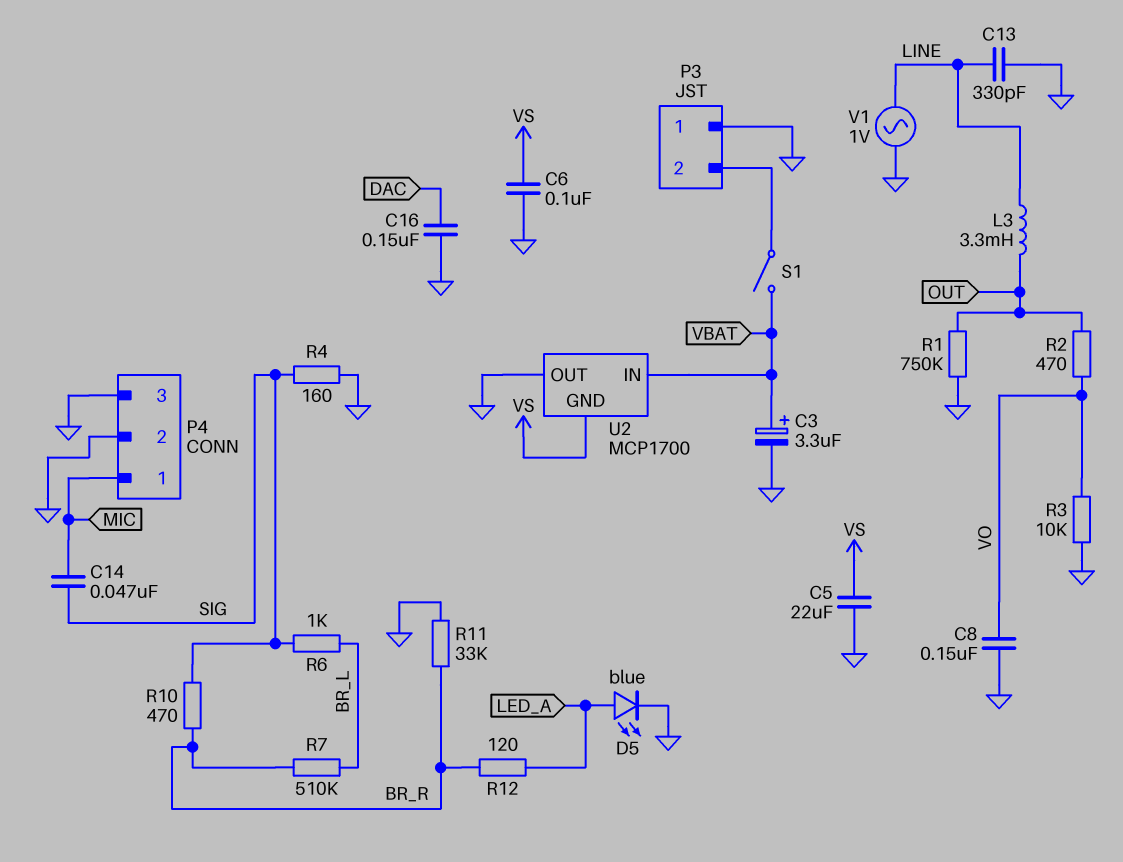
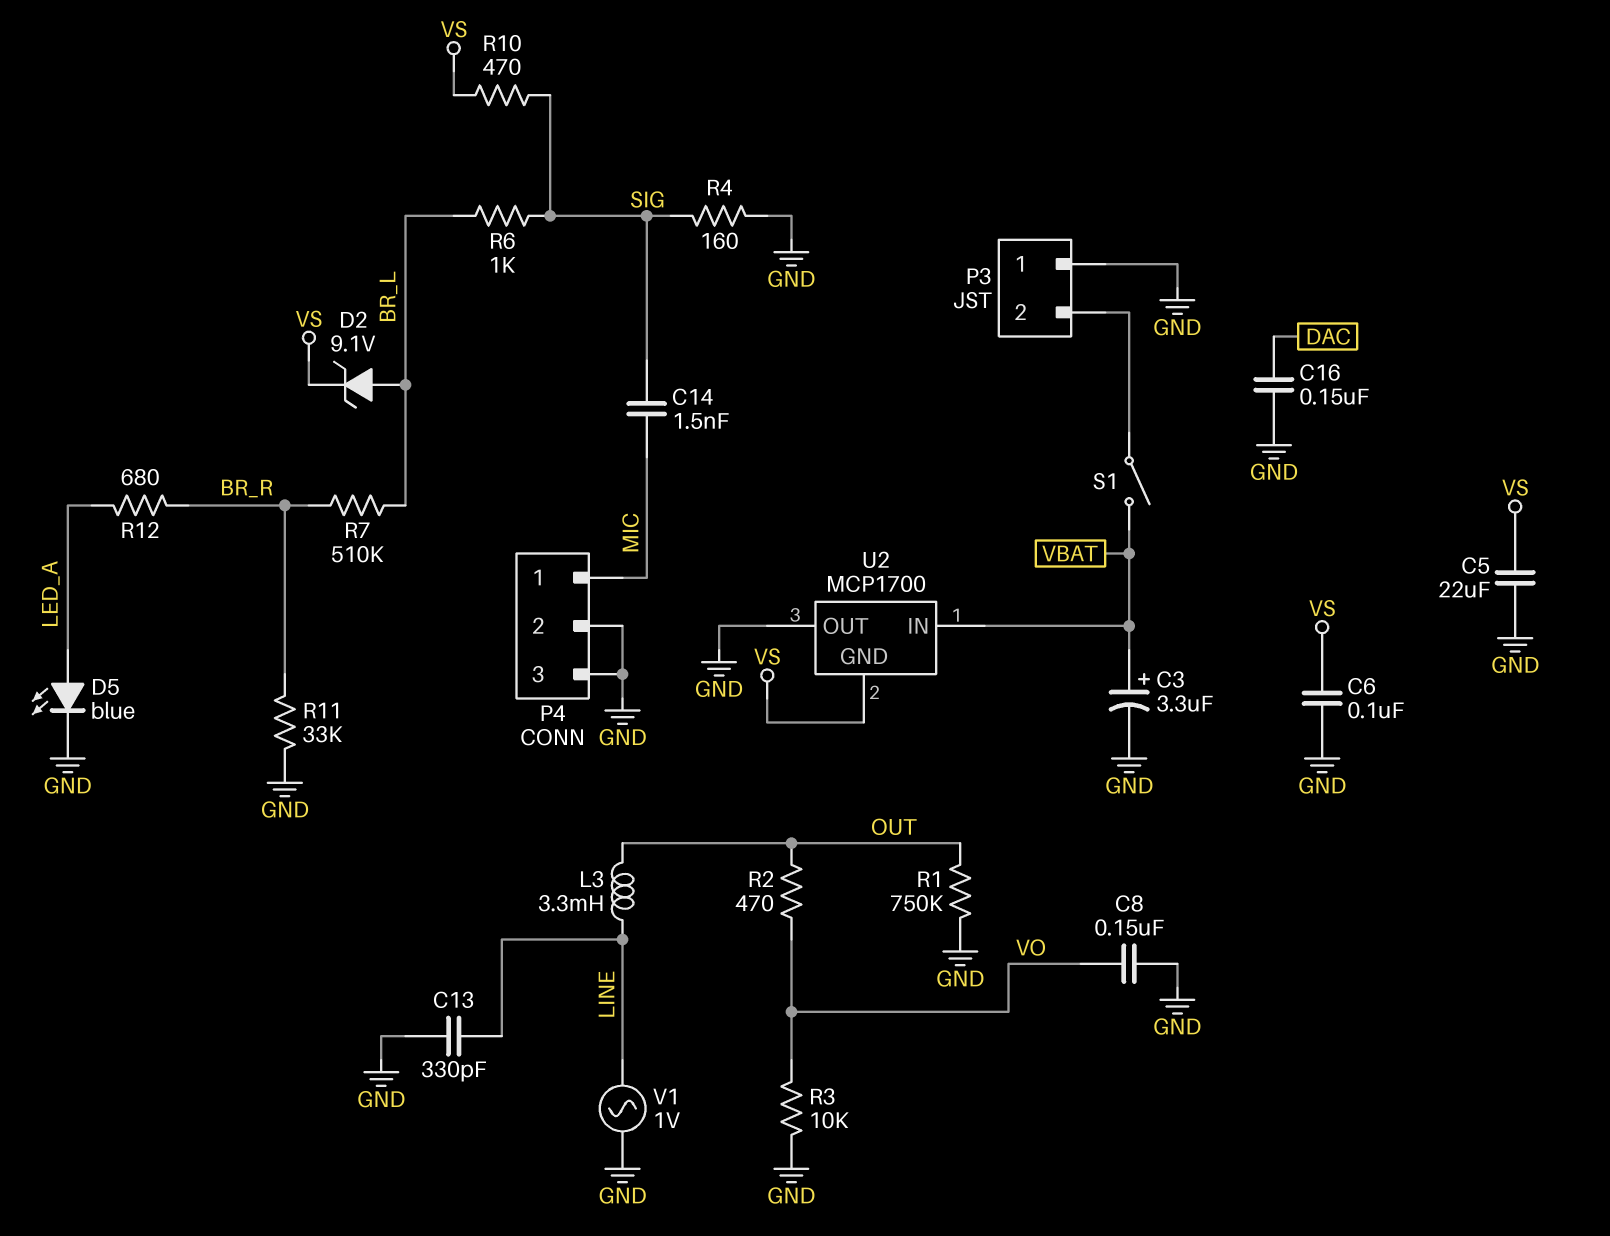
C14: 47nF (MIC, SIG) -> 1.5nF (MIC, SIG)
D2: none -> zener 9.1V (A BR_L, K VS)
R10: 470 (BR_R, SIG) -> 470 (SIG, VS)
R12: 120 (BR_R, LED_A) -> 680 (BR_R, LED_A)

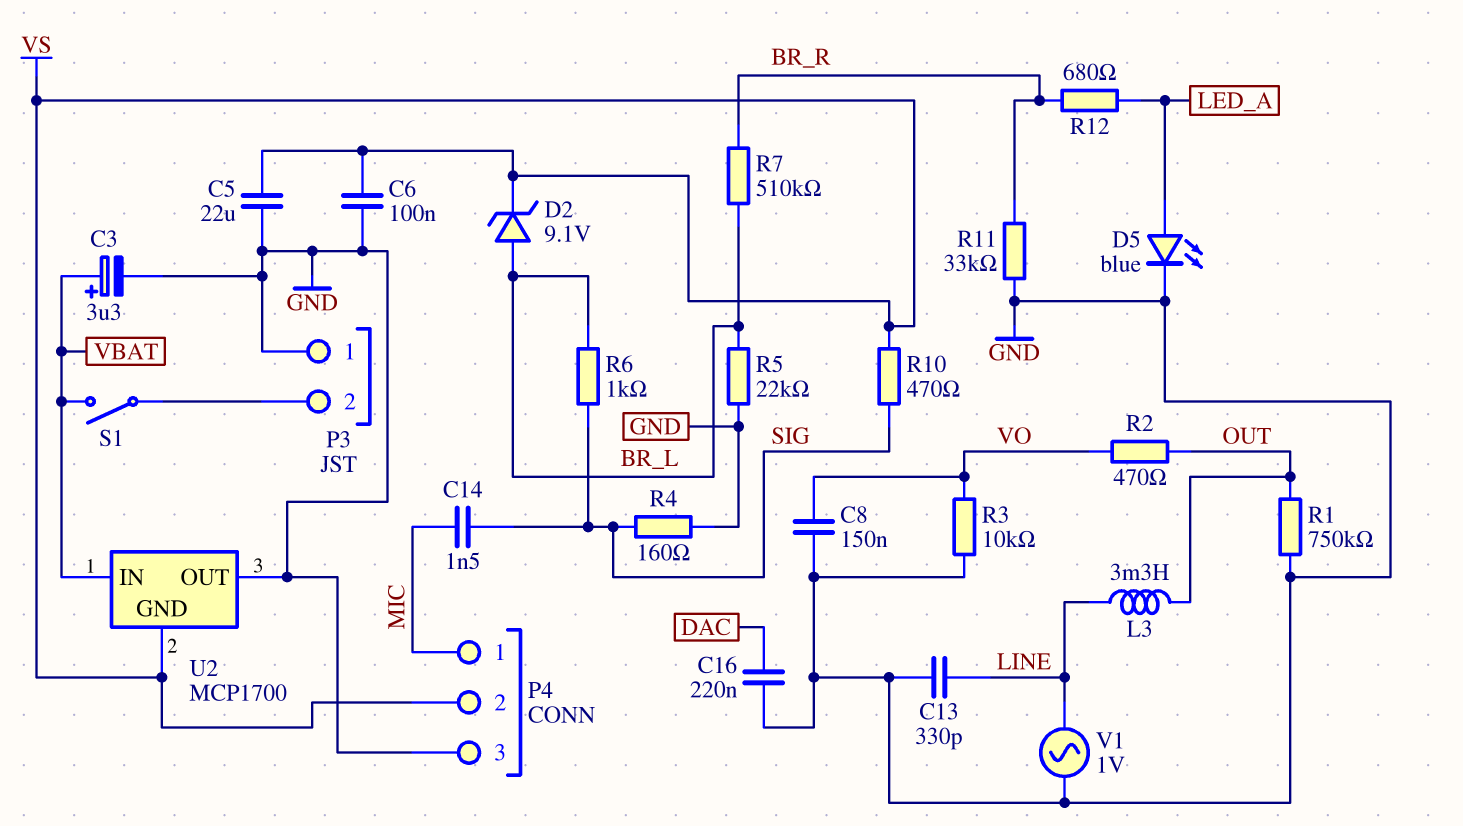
C16: 150nF (DAC, GND) -> 220nF (DAC, GND)
P4 pin 2: GND -> VS
R5: none -> 22k (BR_L, GND)

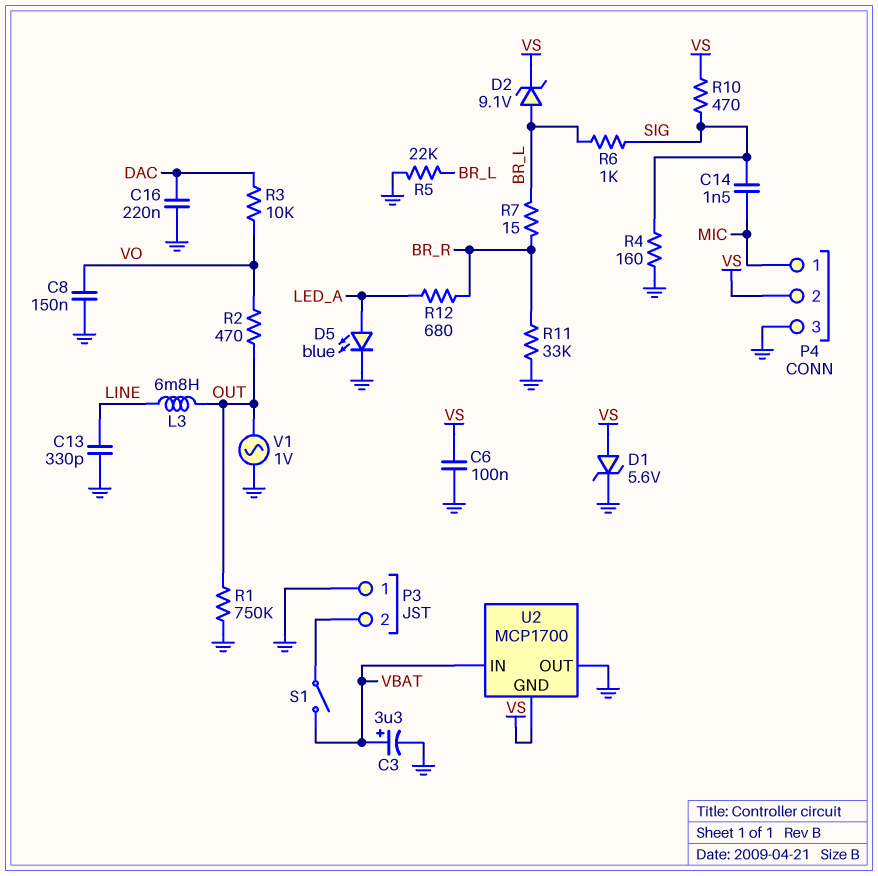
C5: 22uF (GND, VS) -> none
D1: none -> zener 5.6V (A VS, K GND)
L3: 3.3mH (LINE, OUT) -> 6.8mH (LINE, OUT)
R3: 10k (GND, VO) -> 10k (DAC, VO)
R7: 510k (BR_L, BR_R) -> 15 (BR_L, BR_R)
V1: AC 1V (GND, LINE) -> AC 1V (GND, OUT)

